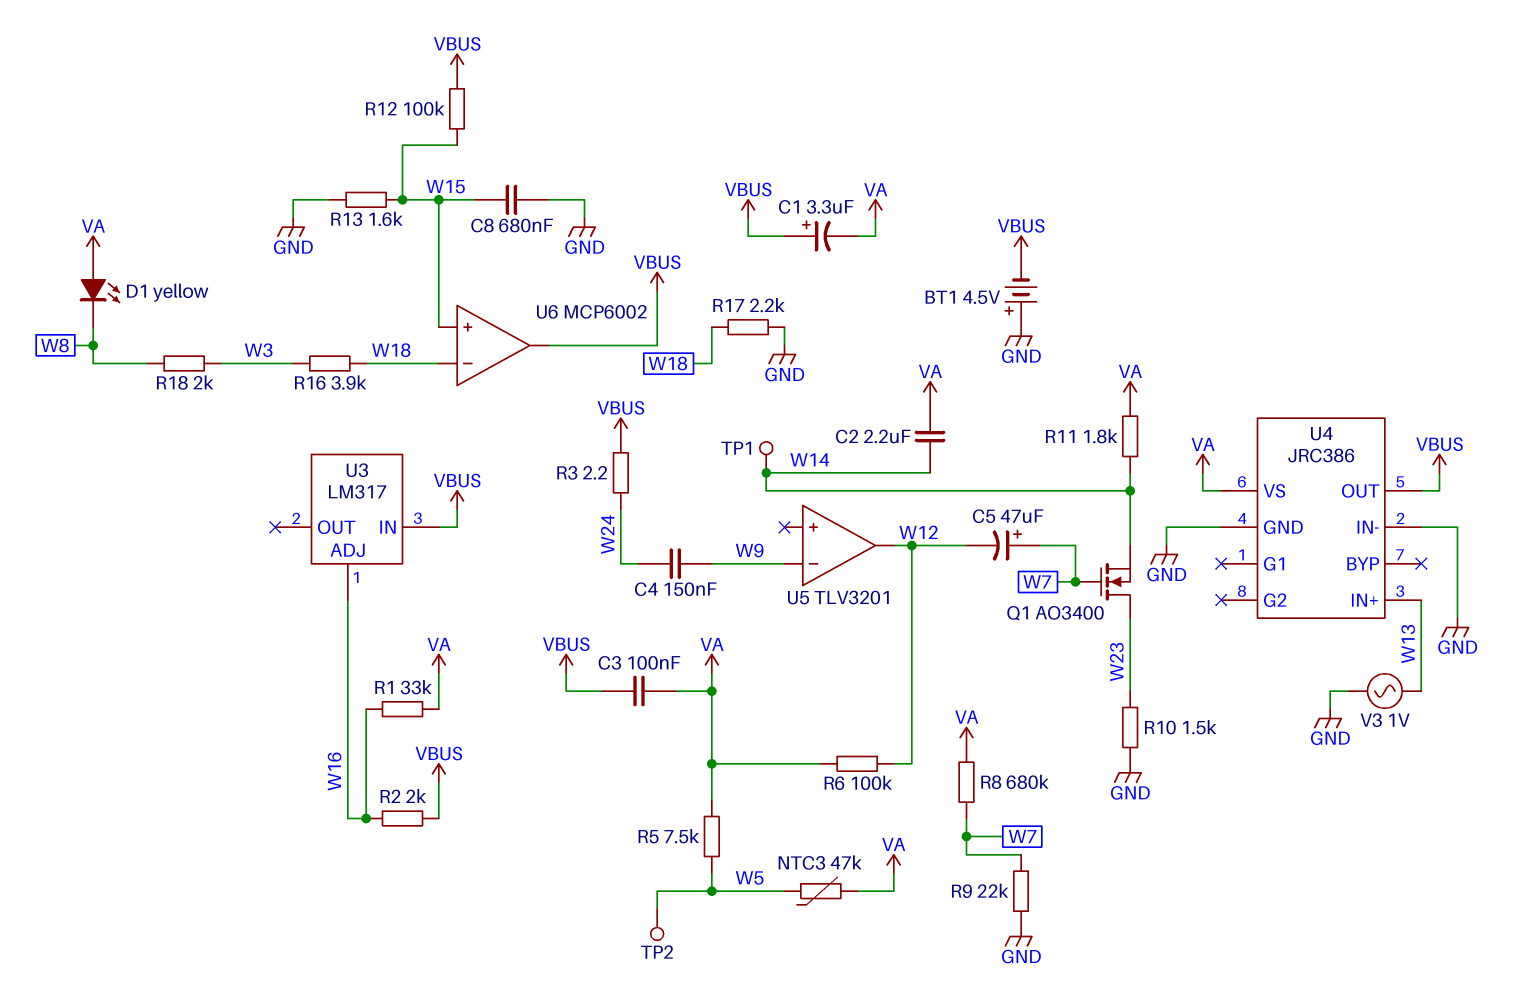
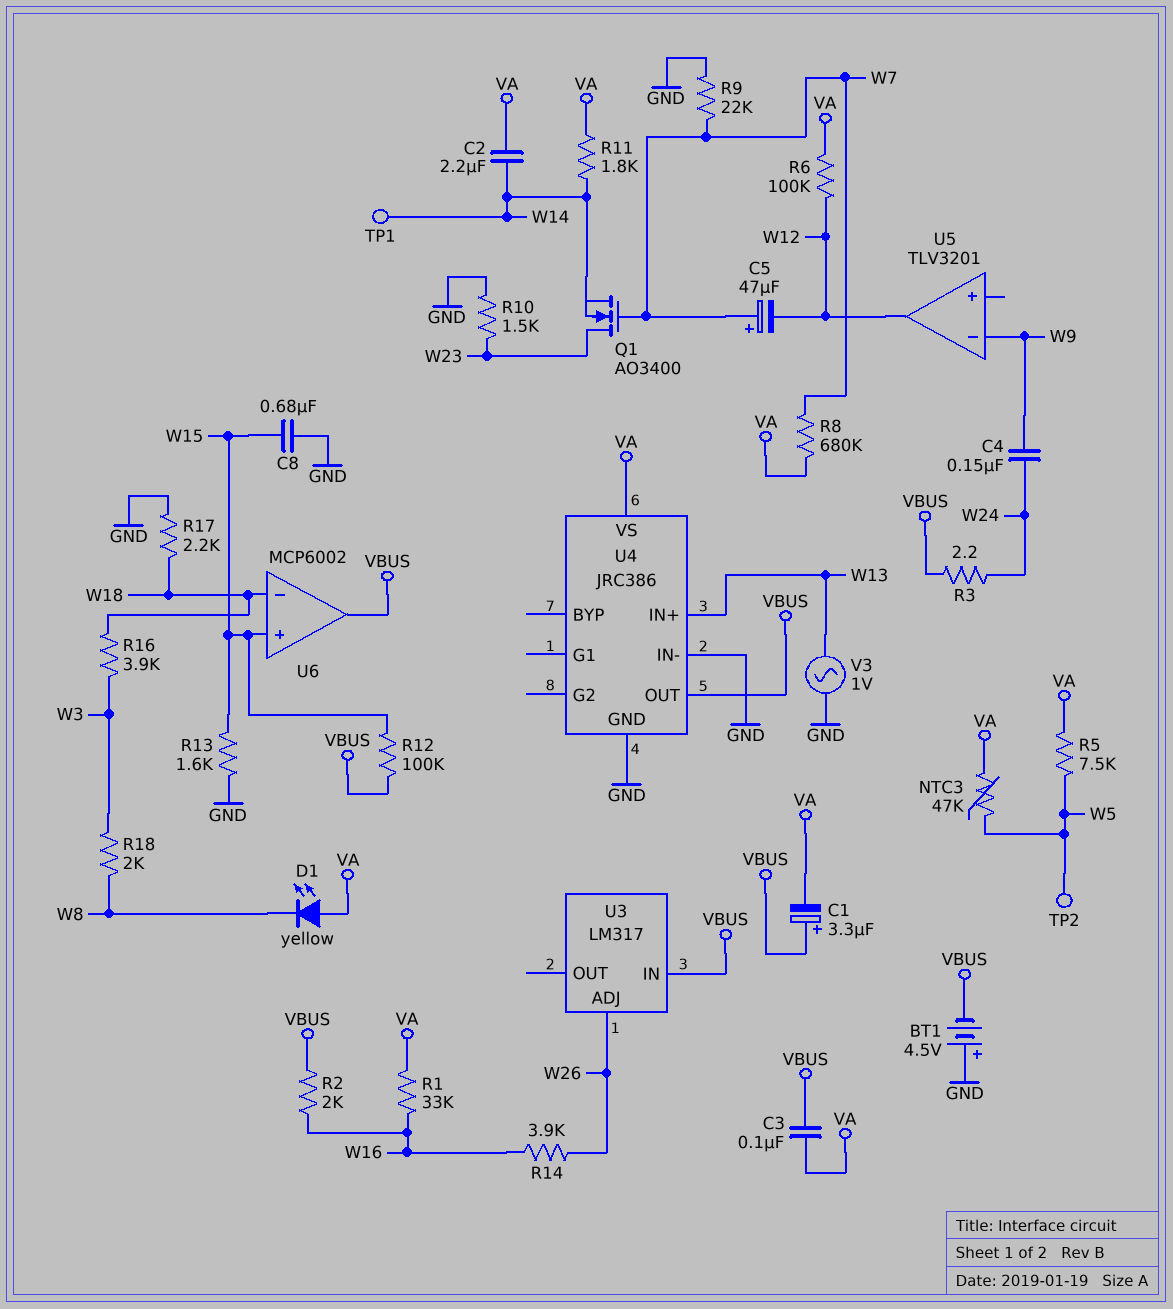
R14: none -> 3.9k (W16, W26)
U3 pin ADJ: W16 -> W26

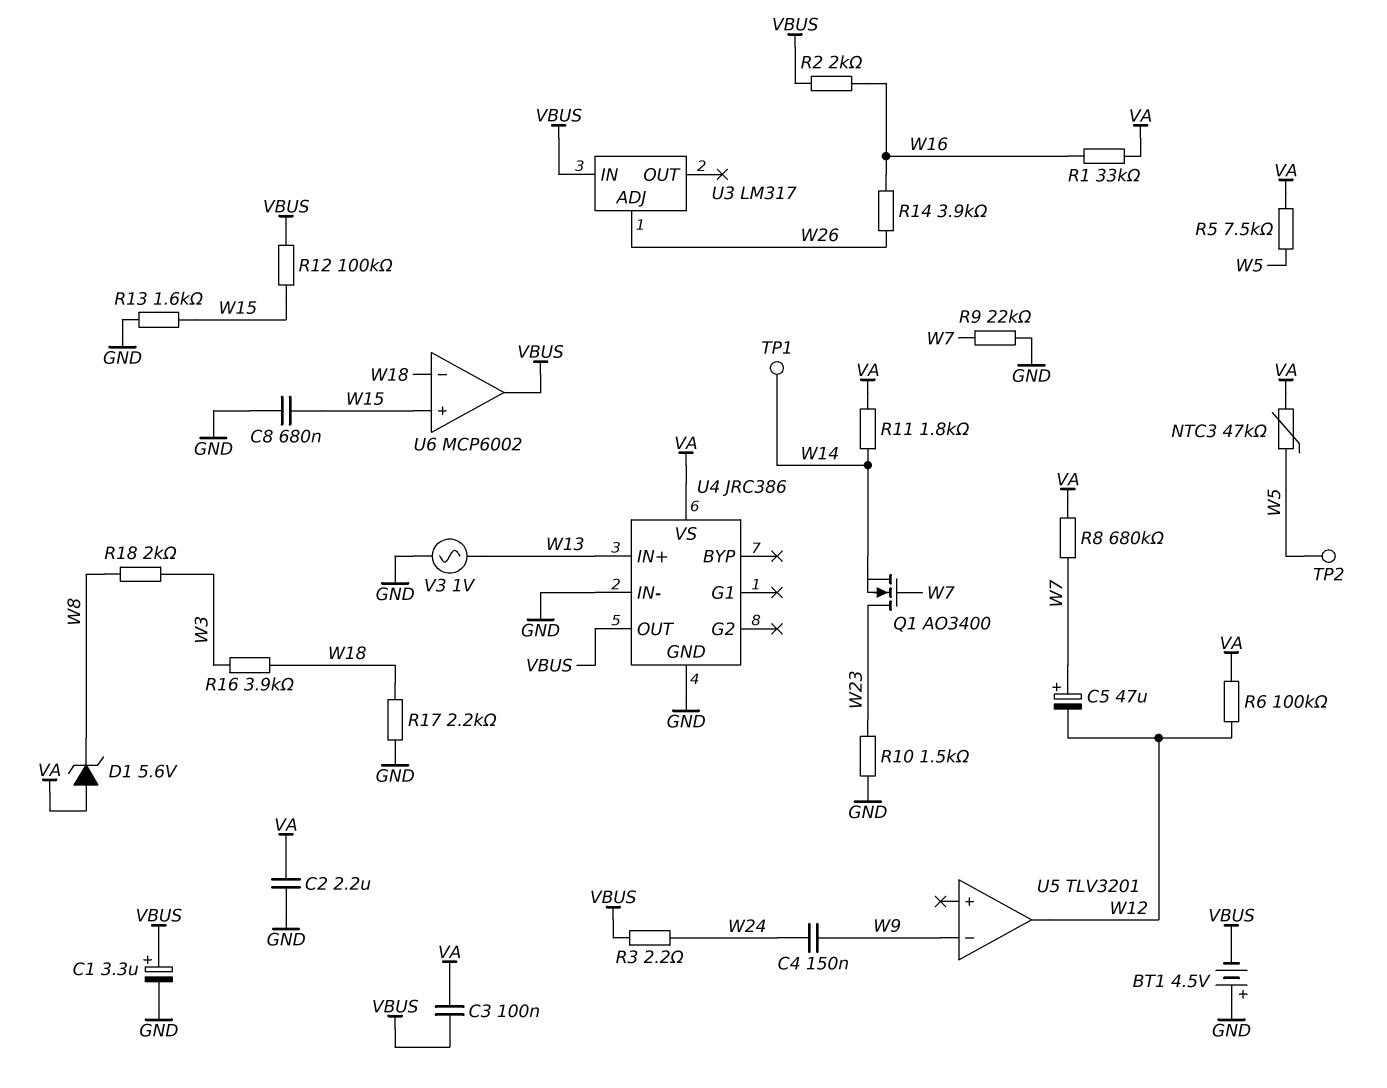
C1: 3.3uF (plus VBUS, minus VA) -> 3.3uF (plus VBUS, minus GND)
C2: 2.2uF (VA, W14) -> 2.2uF (GND, VA)
D1: LED yellow (A VA, K W8) -> zener 5.6V (A VA, K W8)

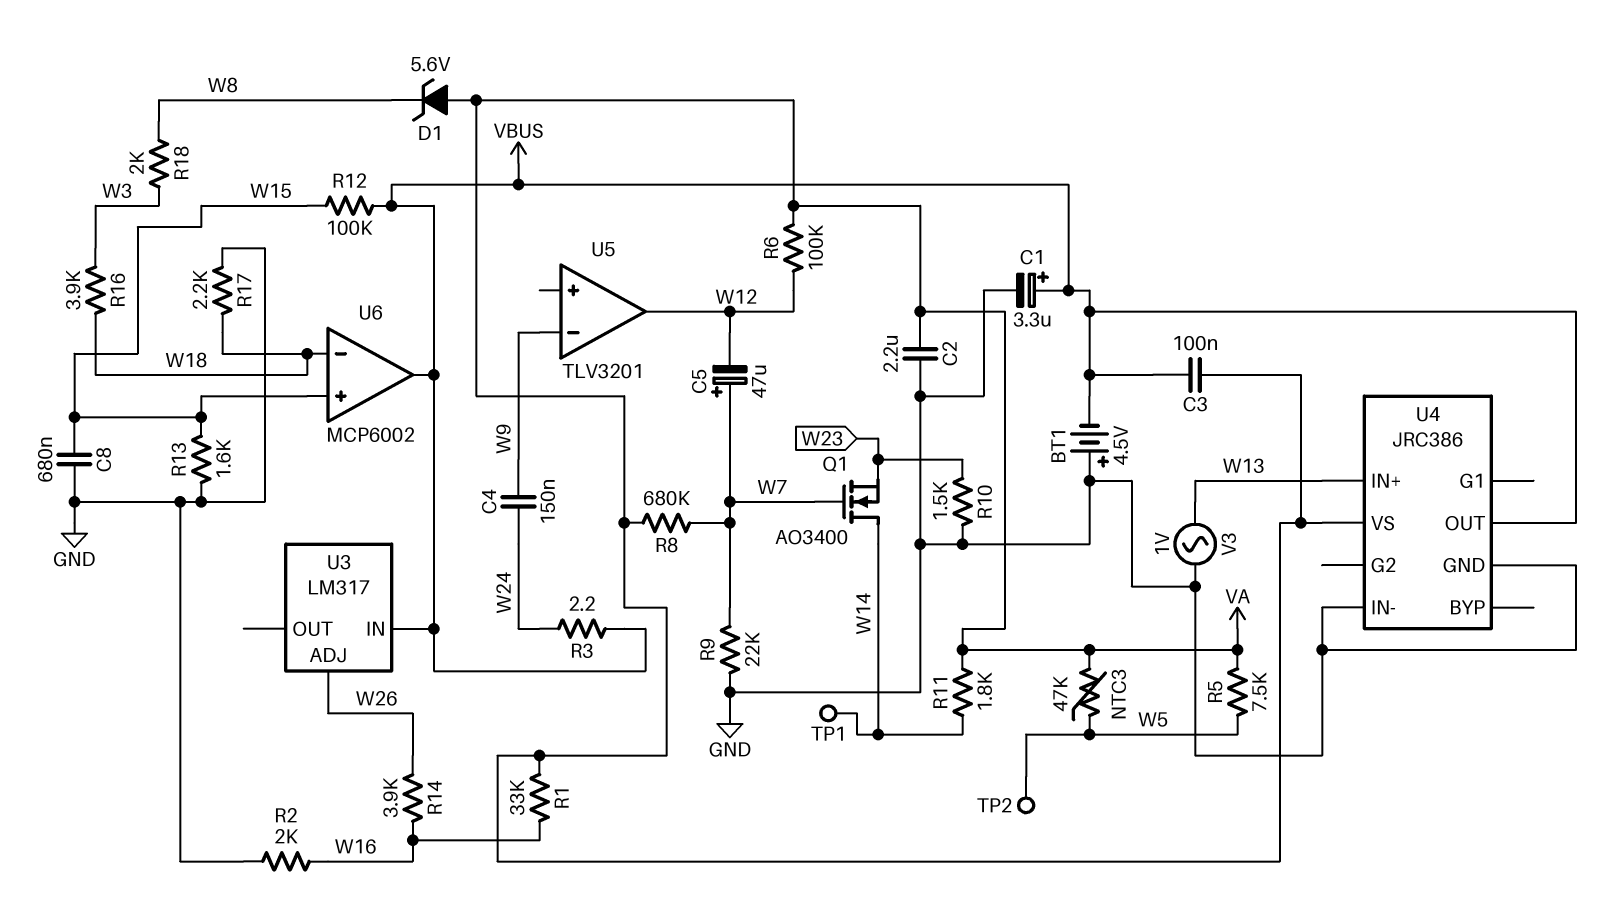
Q1: NMOS AO3400 (G W7, D W23, S W14) -> NMOS AO3400 (G W7, D W14, S W23)
R2: 2k (VBUS, W16) -> 2k (GND, W16)

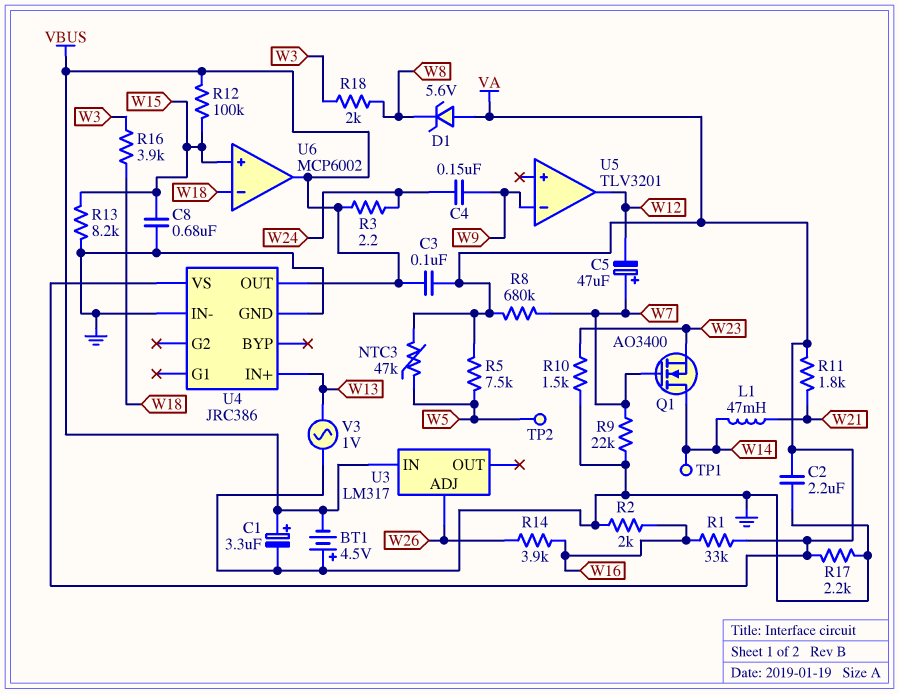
L1: none -> 47mH (W14, W21)
R6: 100k (VA, W12) -> none
R11: 1.8k (VA, W14) -> 1.8k (VA, W21)
R13: 1.6k (GND, W15) -> 8.2k (GND, W15)
R17: 2.2k (GND, W18) -> 2.2k (GND, VA)

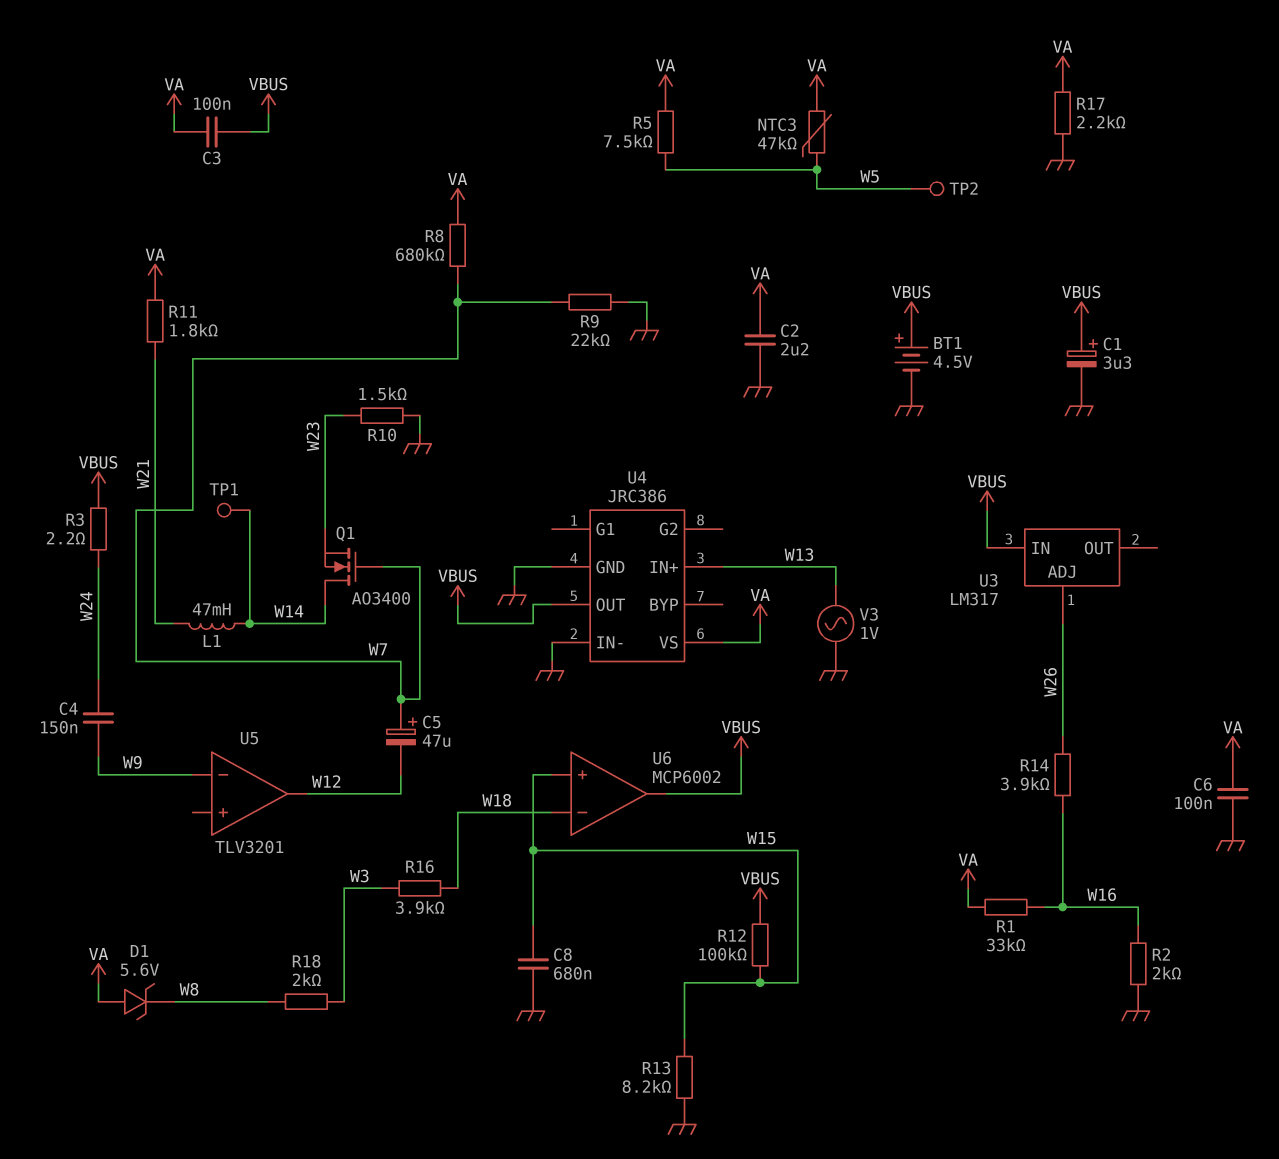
BT1: 4.5V (plus GND, minus VBUS) -> 4.5V (plus VBUS, minus GND)
C6: none -> 100nF (GND, VA)

